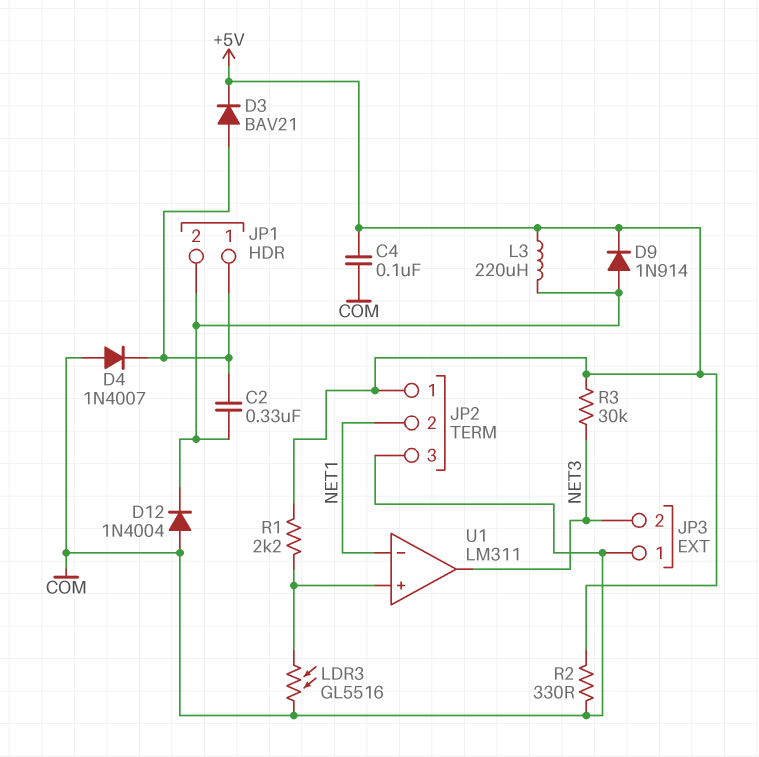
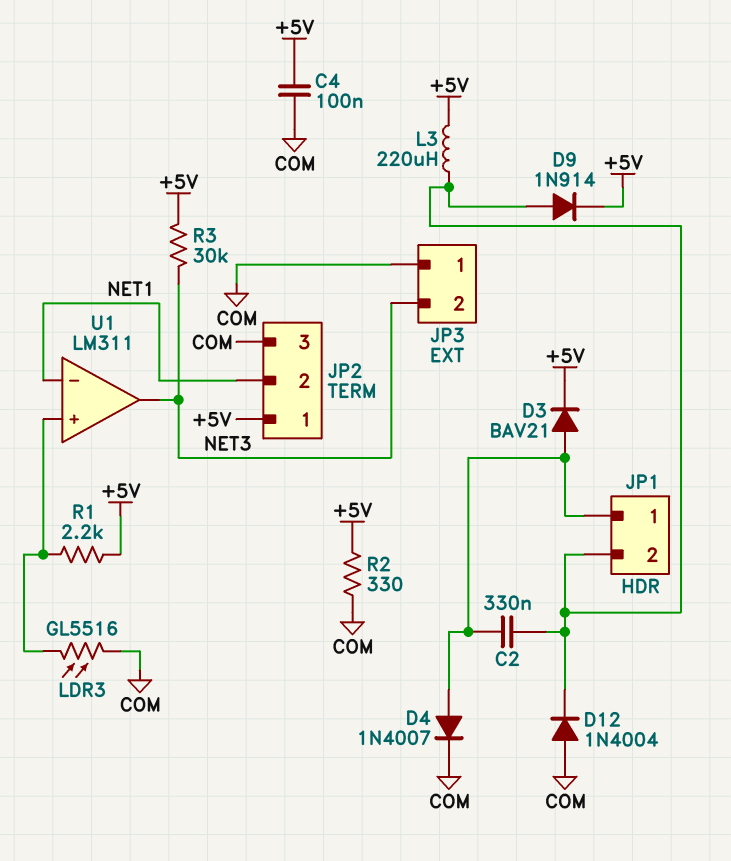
D4: diode 1N4007 (A COM, K JP1/1) -> diode 1N4007 (A JP1/1, K COM)

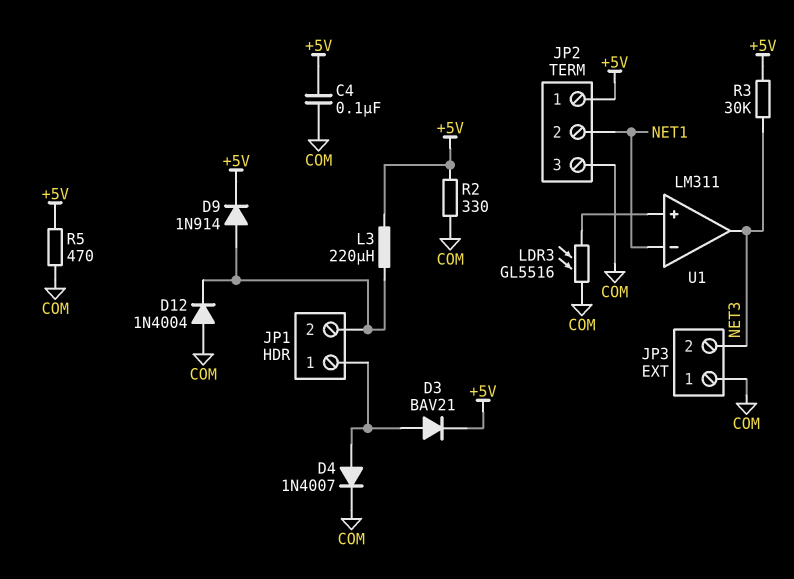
C2: 330nF (JP1/1, JP1/2) -> none
R1: 2.2k (+5V, U1/in+) -> none
R5: none -> 470 (+5V, COM)

